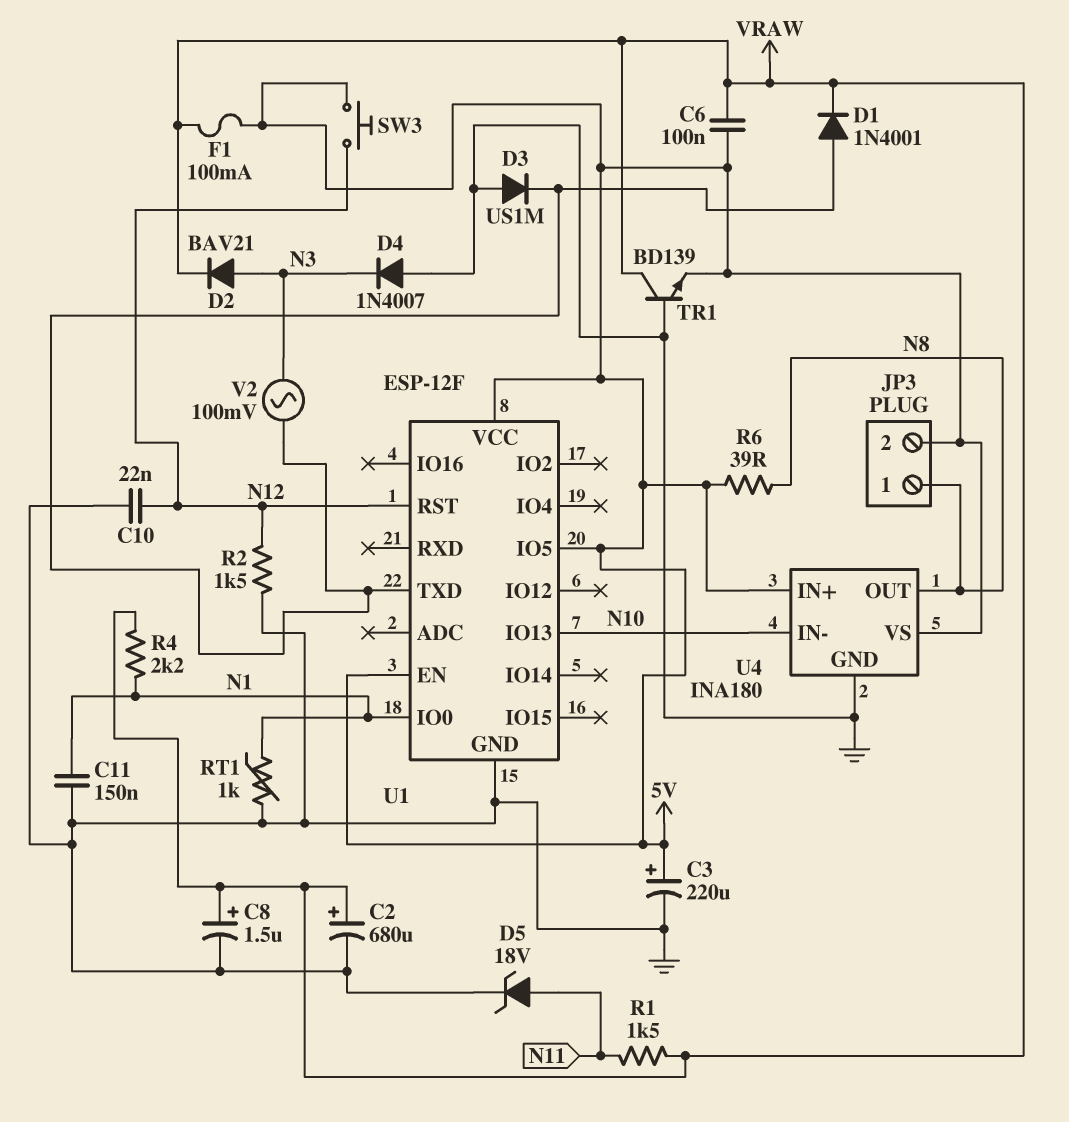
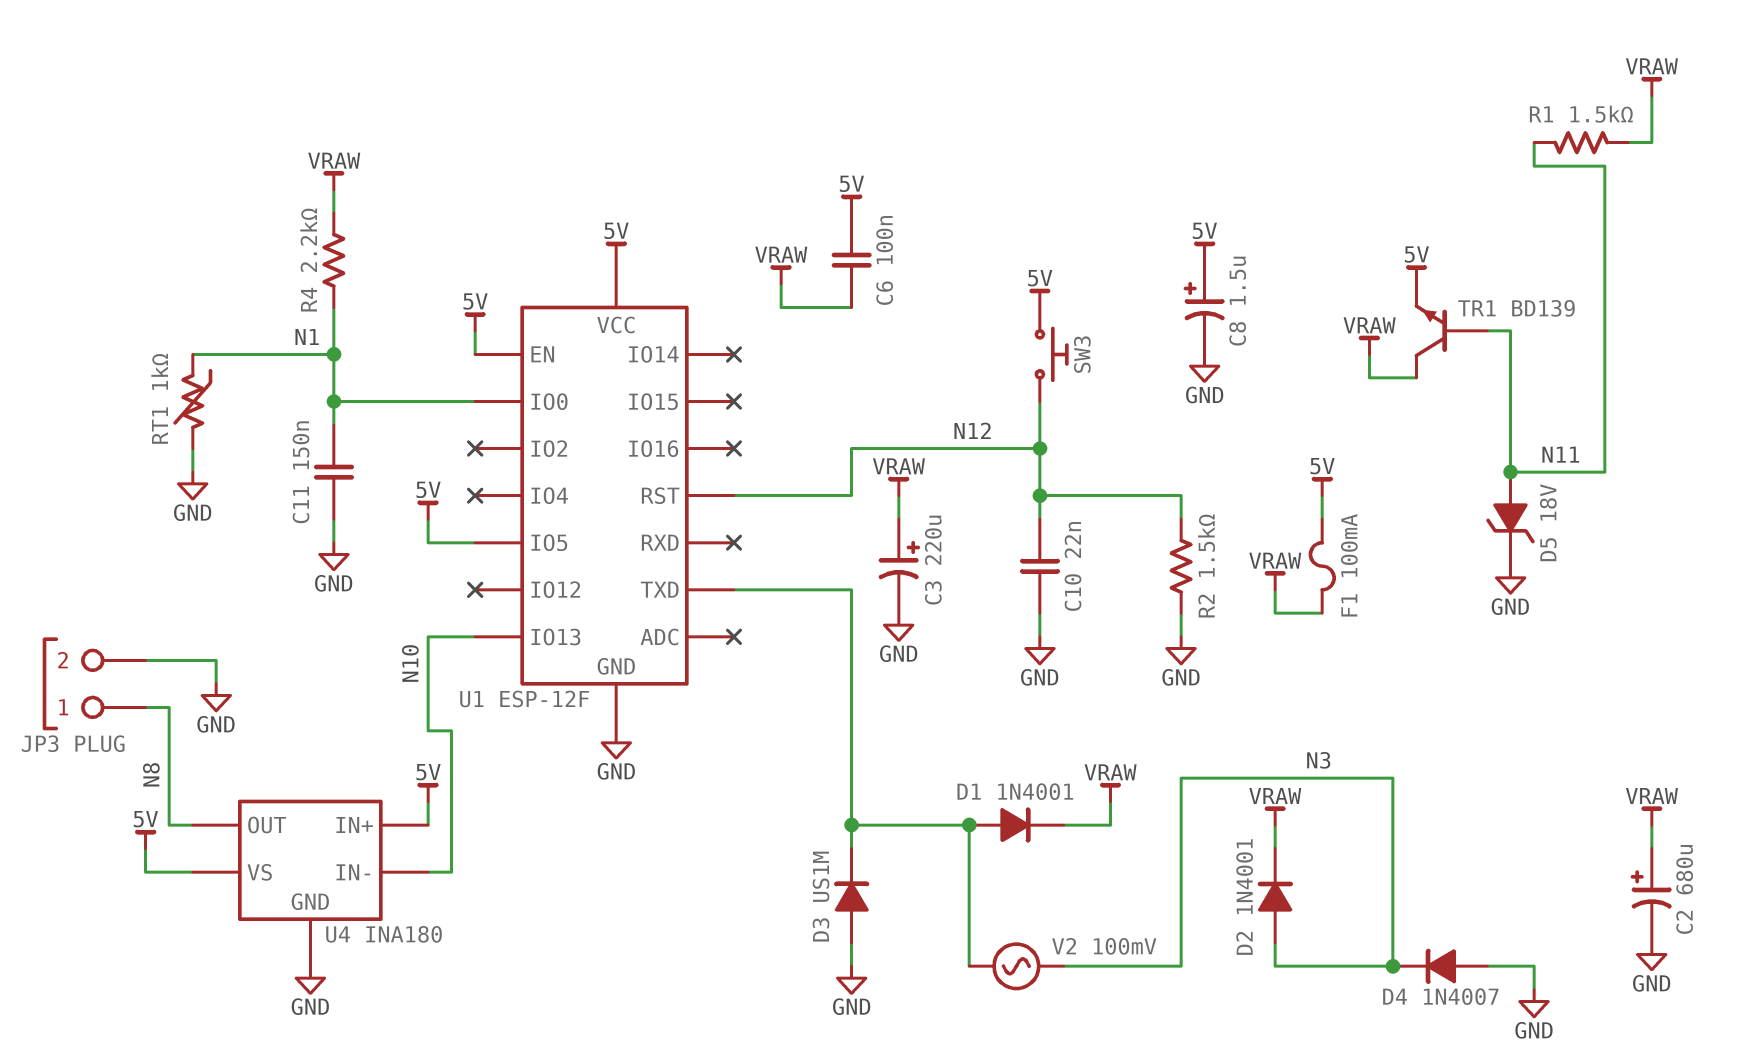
C3: 220uF (plus 5V, minus GND) -> 220uF (plus VRAW, minus GND)
C8: 1.5uF (plus VRAW, minus GND) -> 1.5uF (plus 5V, minus GND)
D2: diode BAV21 (A N3, K VRAW) -> diode 1N4001 (A N3, K VRAW)
JP3 pin 2: 5V -> GND
R6: 39 (5V, N8) -> none
TR1: NPN BD139 (B GND, C VRAW, E 5V) -> NPN BD139 (B N11, C VRAW, E 5V)

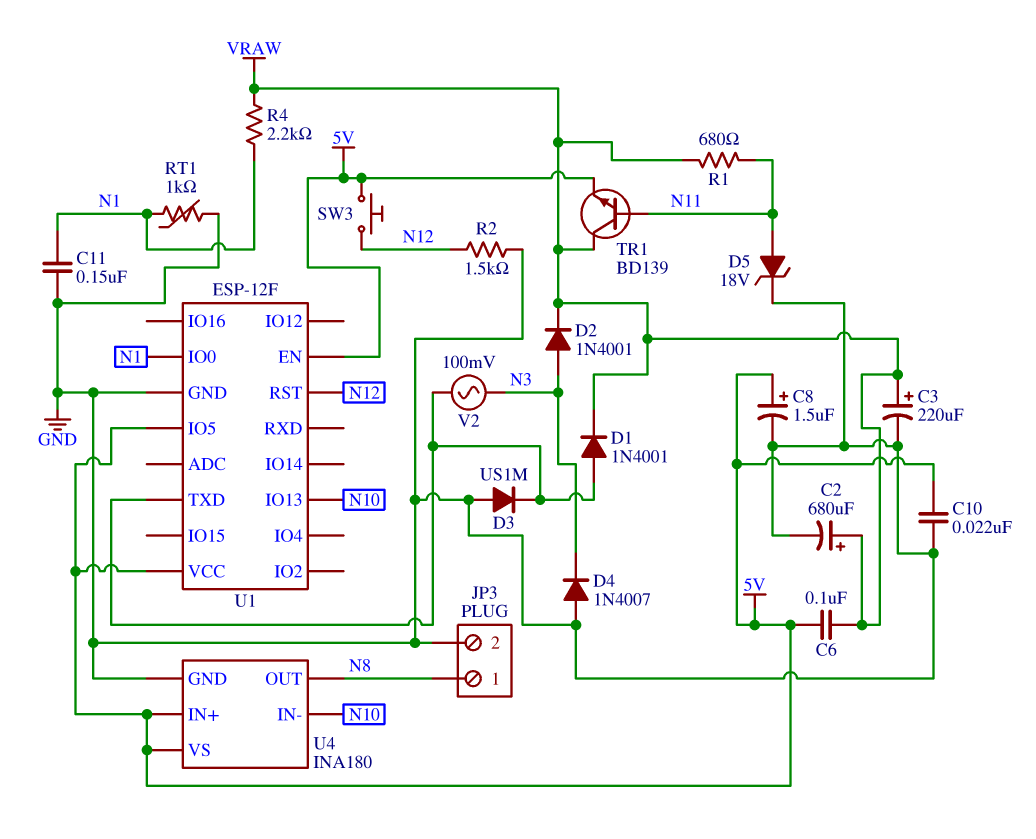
C10: 22nF (GND, N12) -> 22nF (5V, GND)
F1: 100mA (5V, VRAW) -> none
R1: 1.5k (N11, VRAW) -> 680 (N11, VRAW)

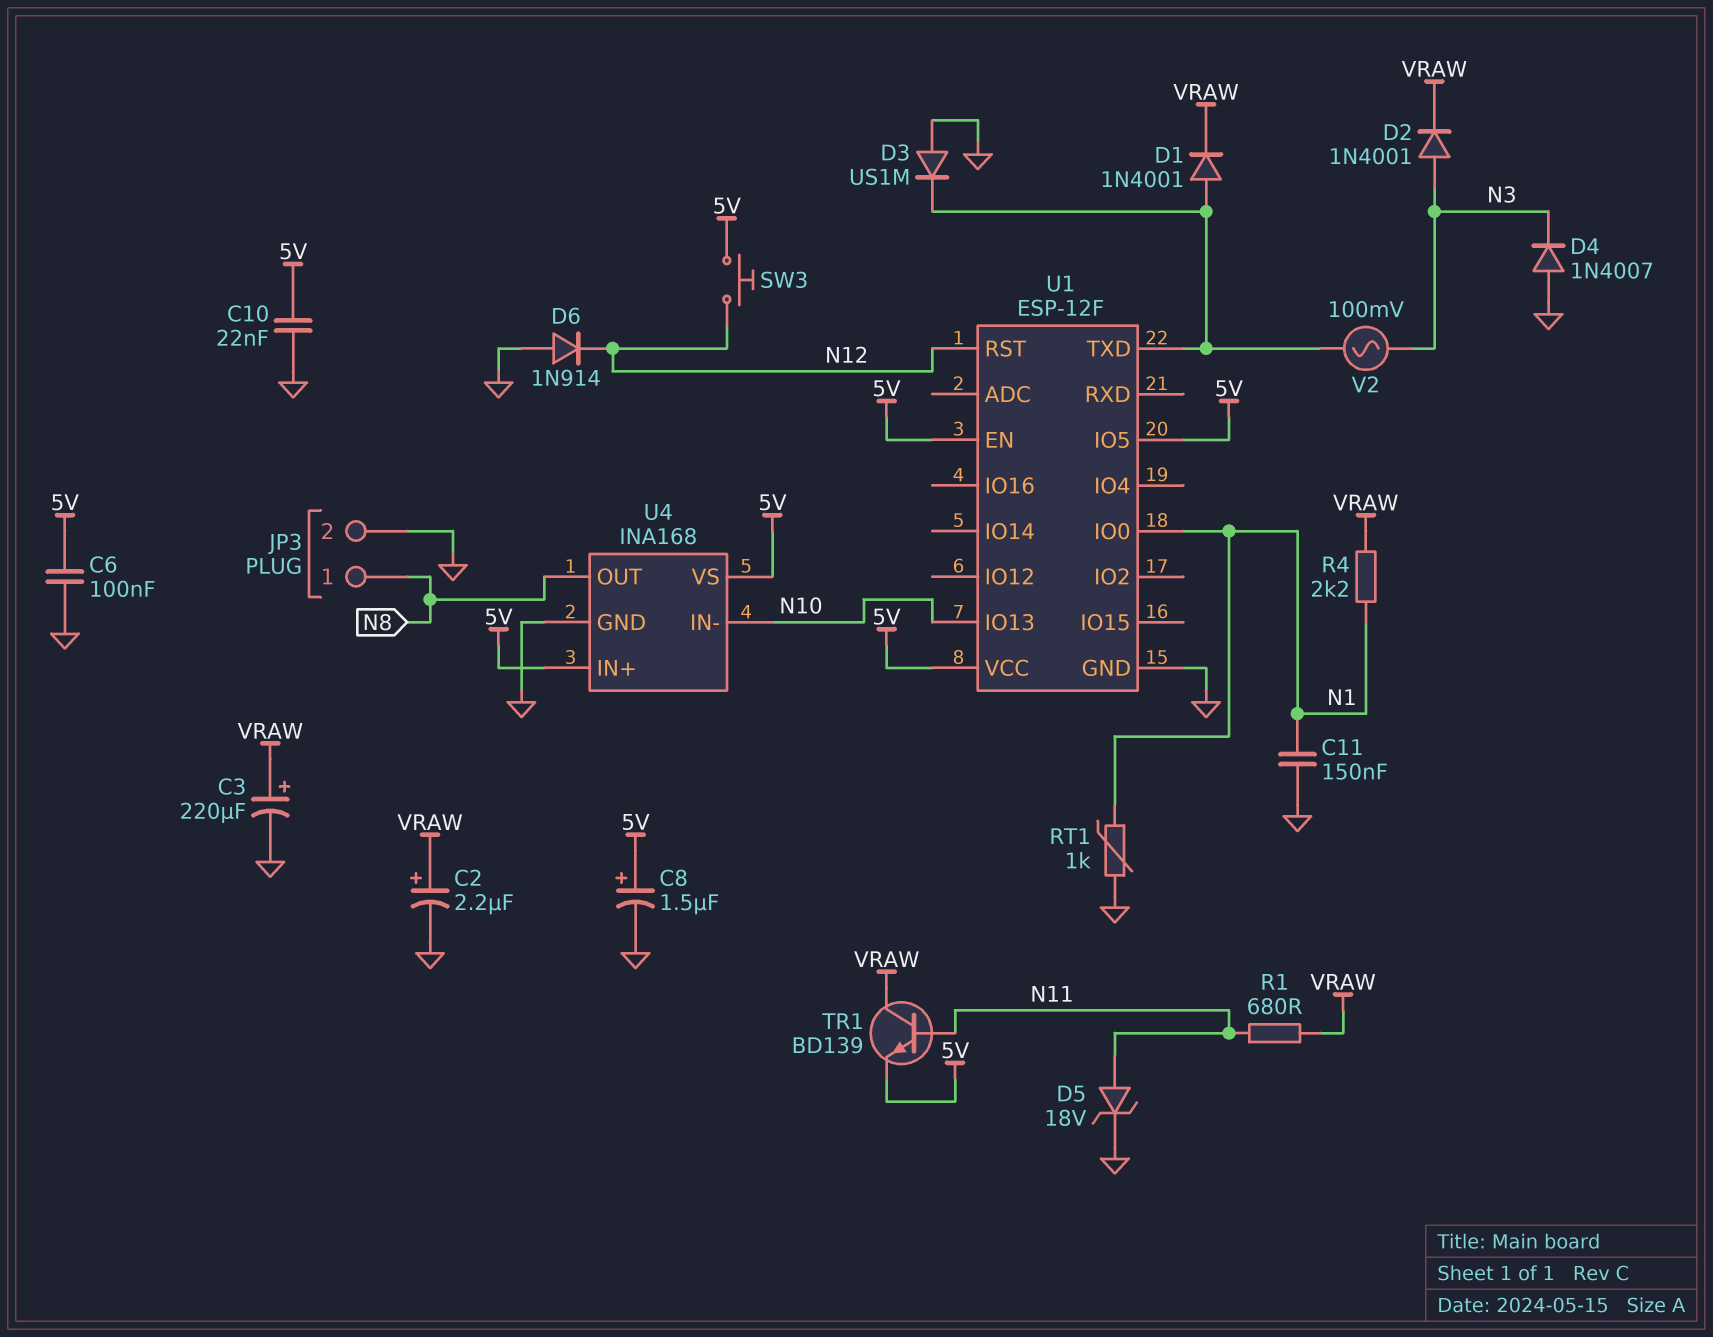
C2: 680uF (plus VRAW, minus GND) -> 2.2uF (plus VRAW, minus GND)
C6: 100nF (5V, VRAW) -> 100nF (5V, GND)
D6: none -> diode 1N914 (A GND, K N12)
R2: 1.5k (GND, N12) -> none
U4: INA180 -> INA168

